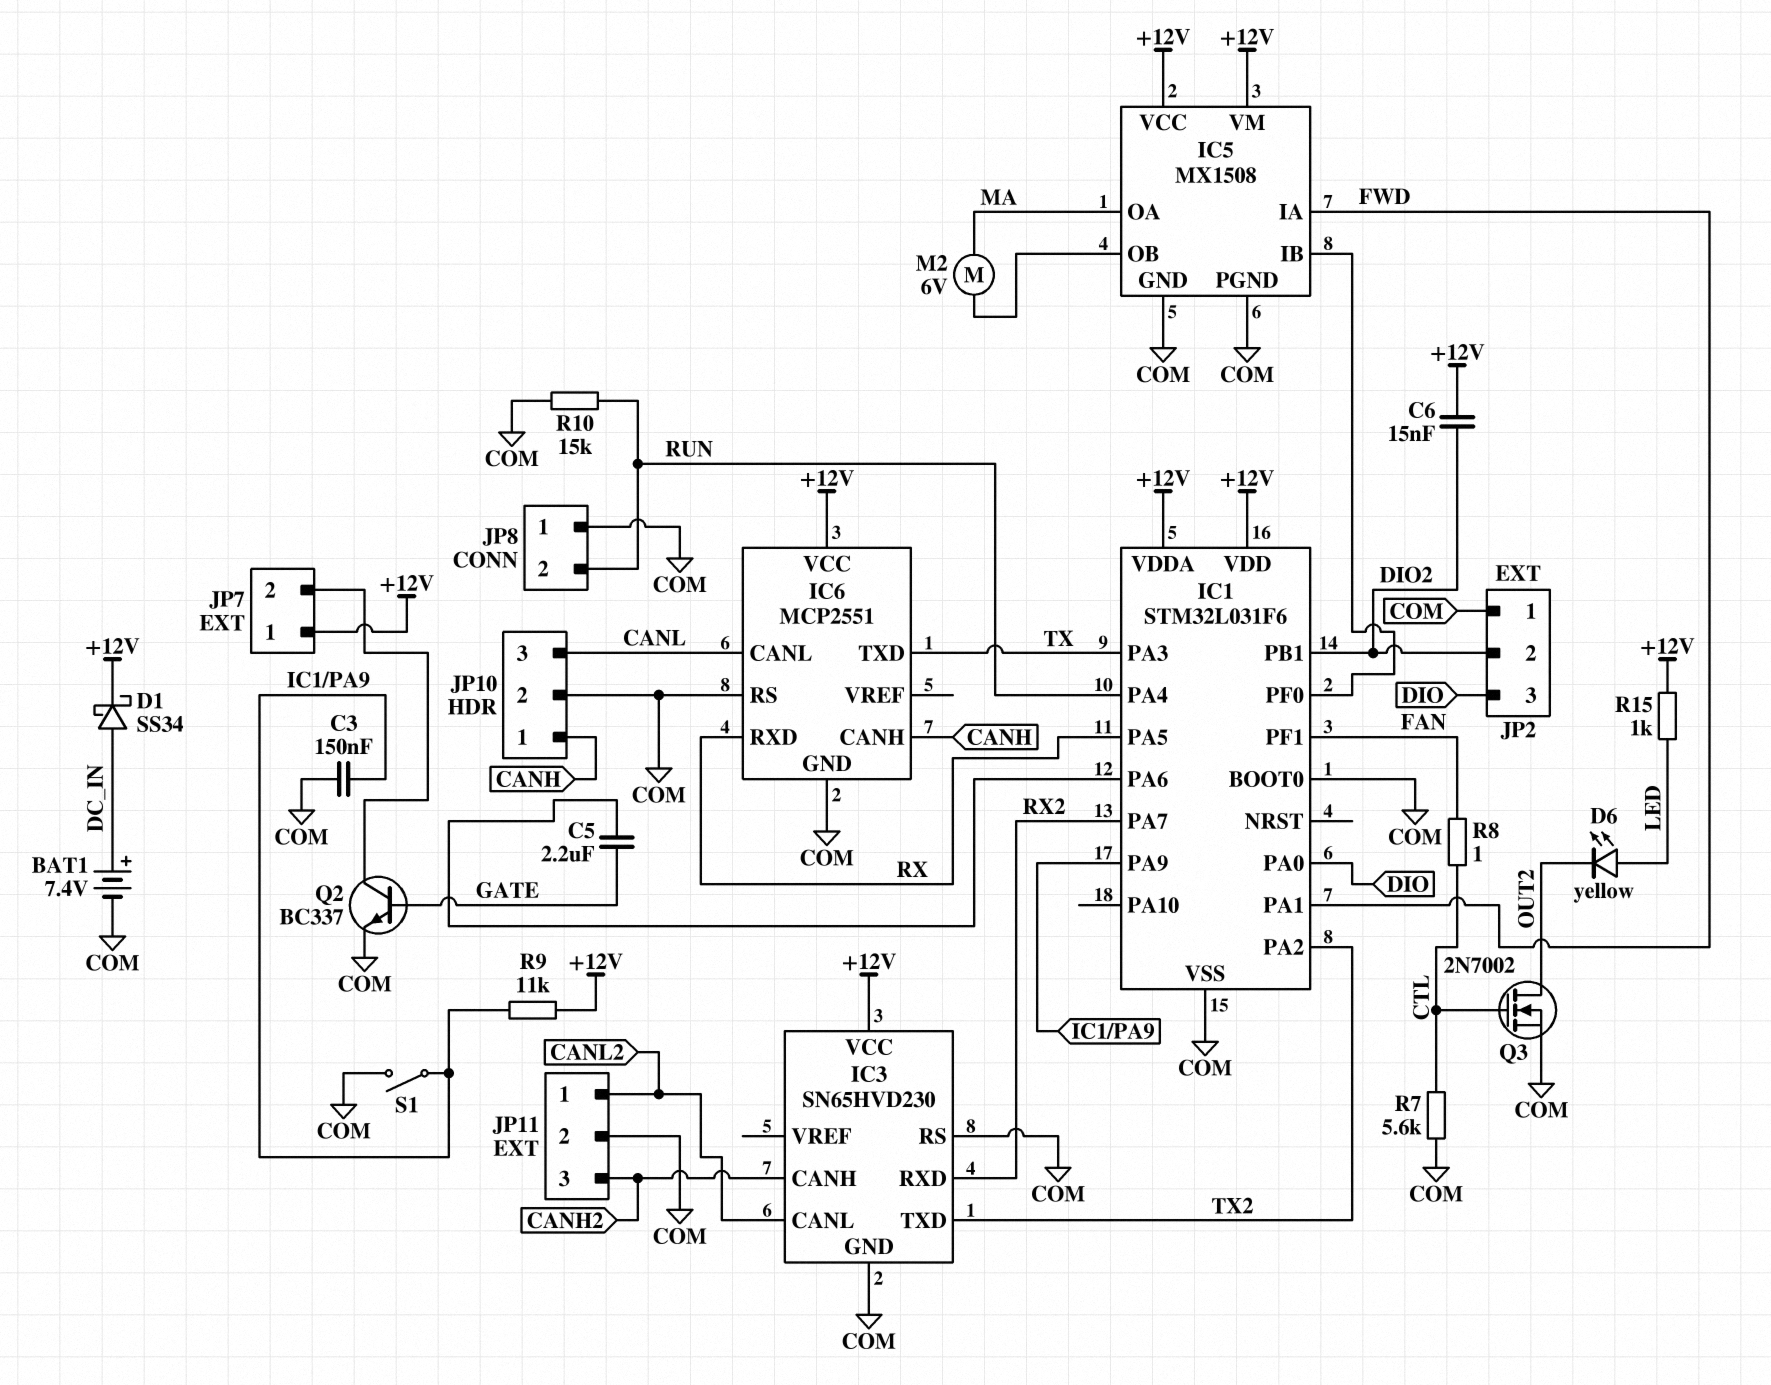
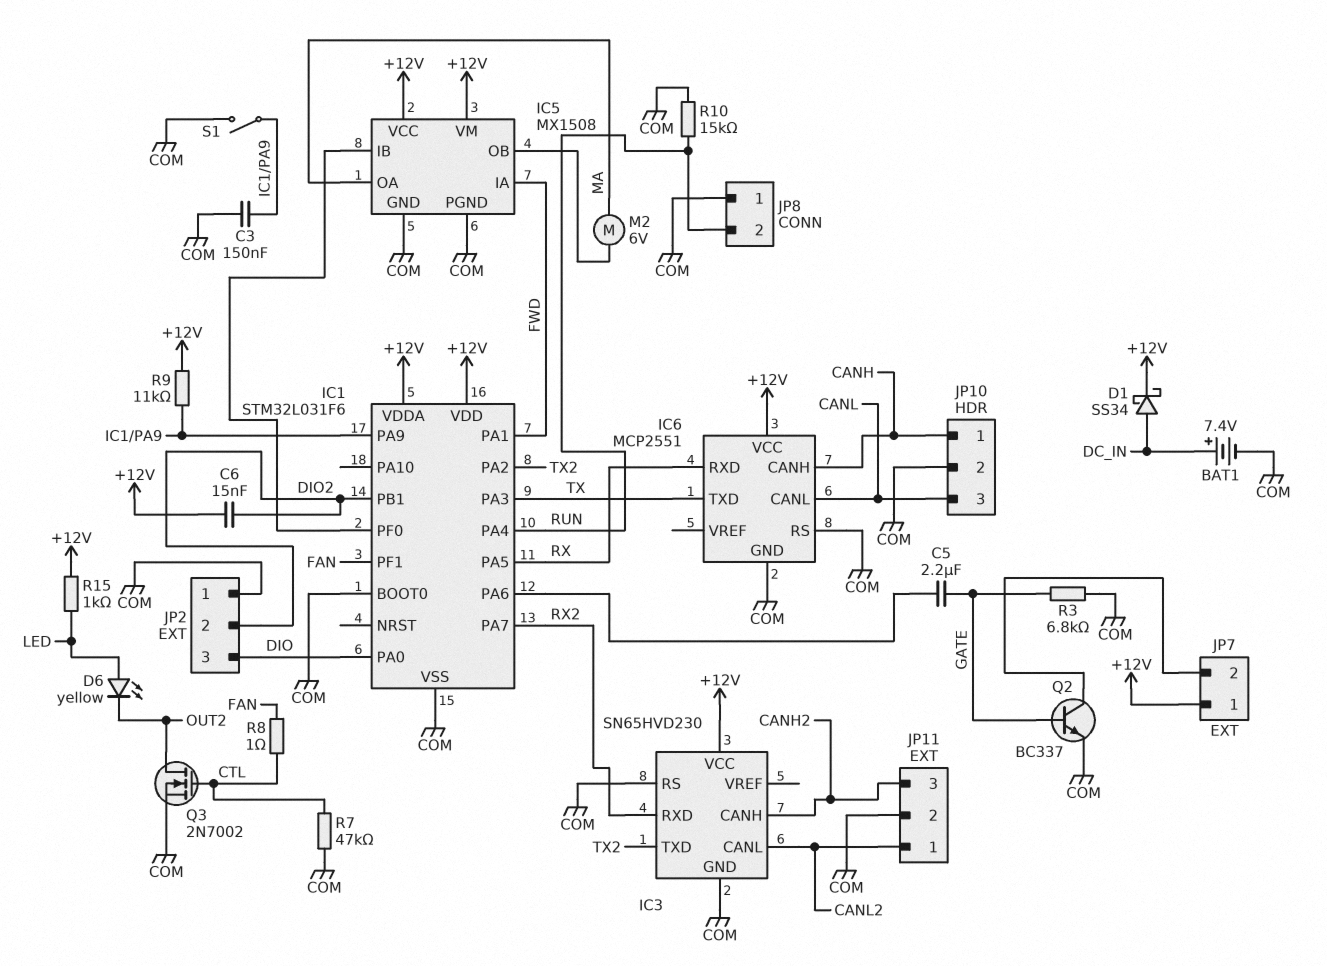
R3: none -> 6.8k (COM, GATE)
R7: 5.6k (COM, CTL) -> 47k (COM, CTL)

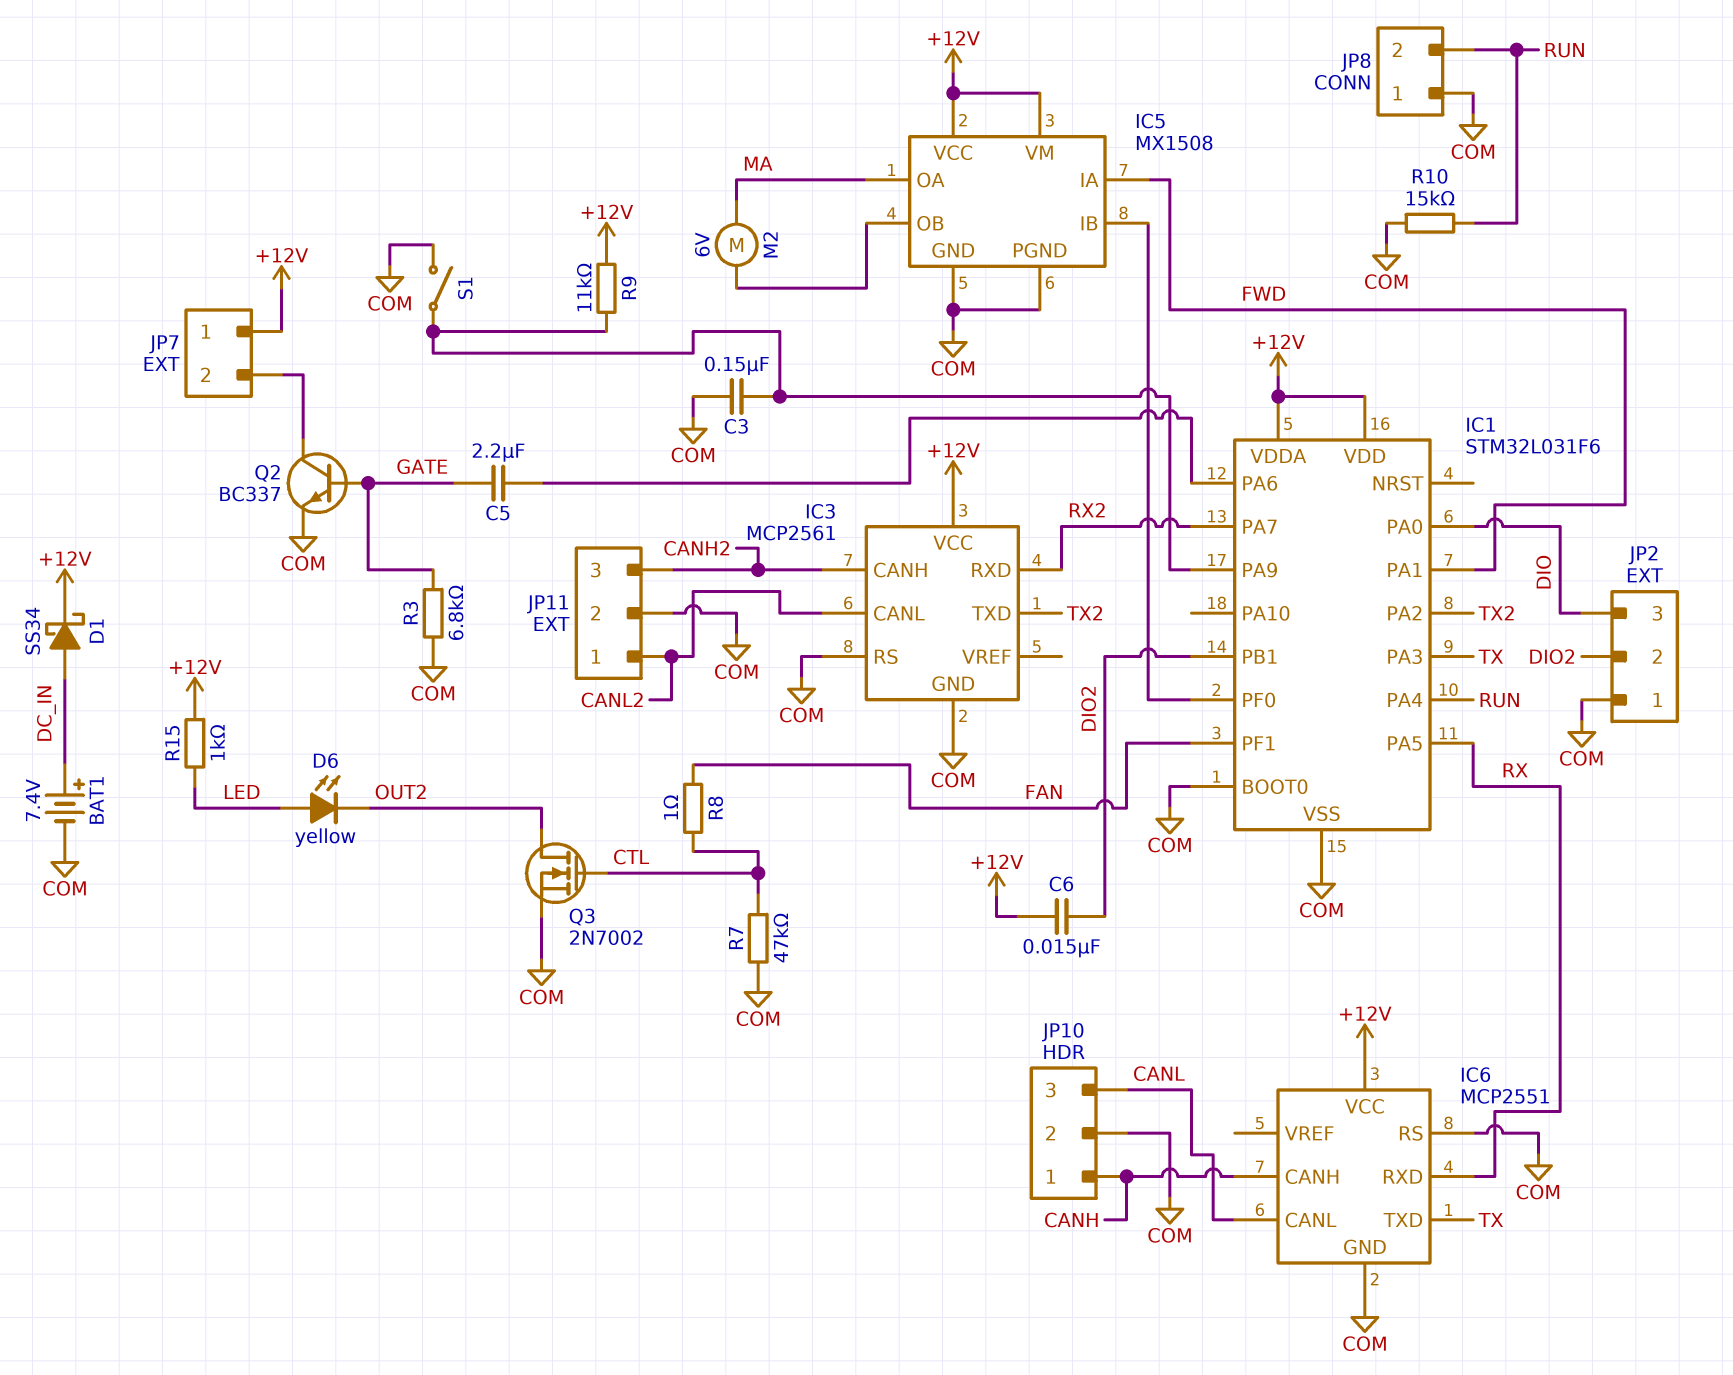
IC3: SN65HVD230 -> MCP2561

